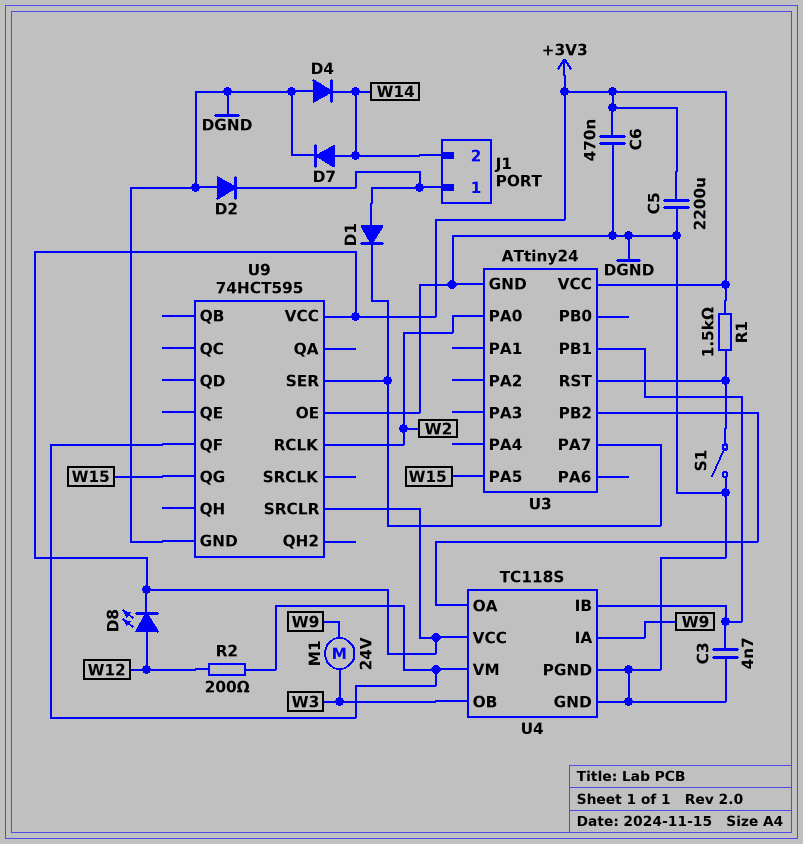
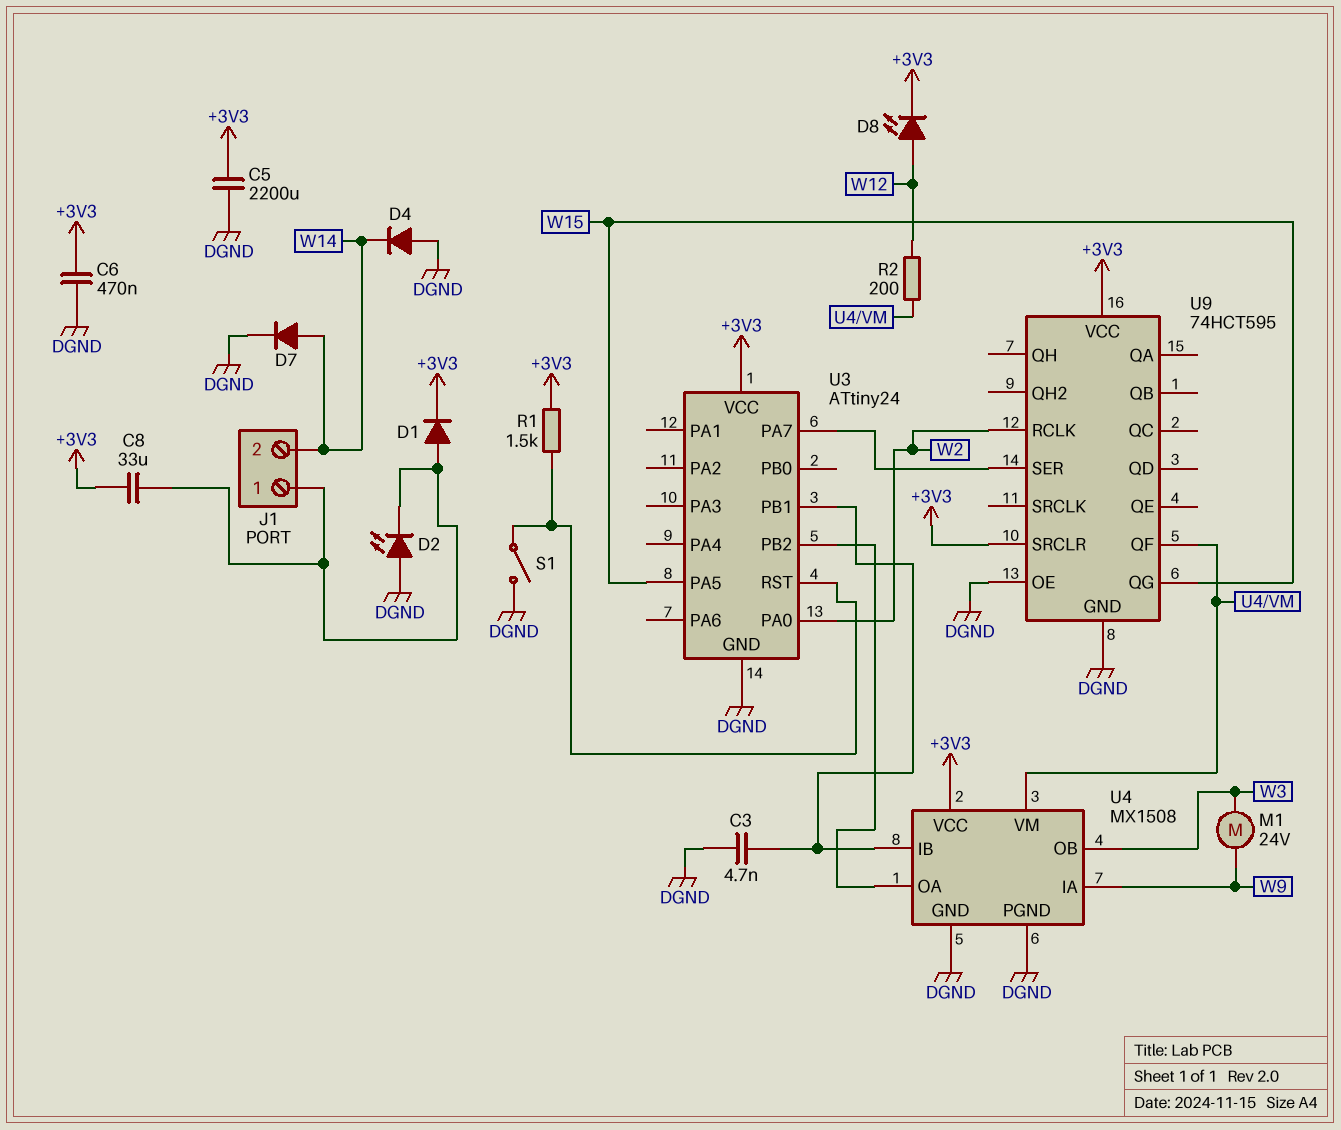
C8: none -> 33uF (+3V3, J1/1)
D1: diode (A J1/1, K U3/PA7) -> diode (A J1/1, K +3V3)
D2: diode (A DGND, K J1/1) -> LED (A DGND, K J1/1)
U4: TC118S -> MX1508

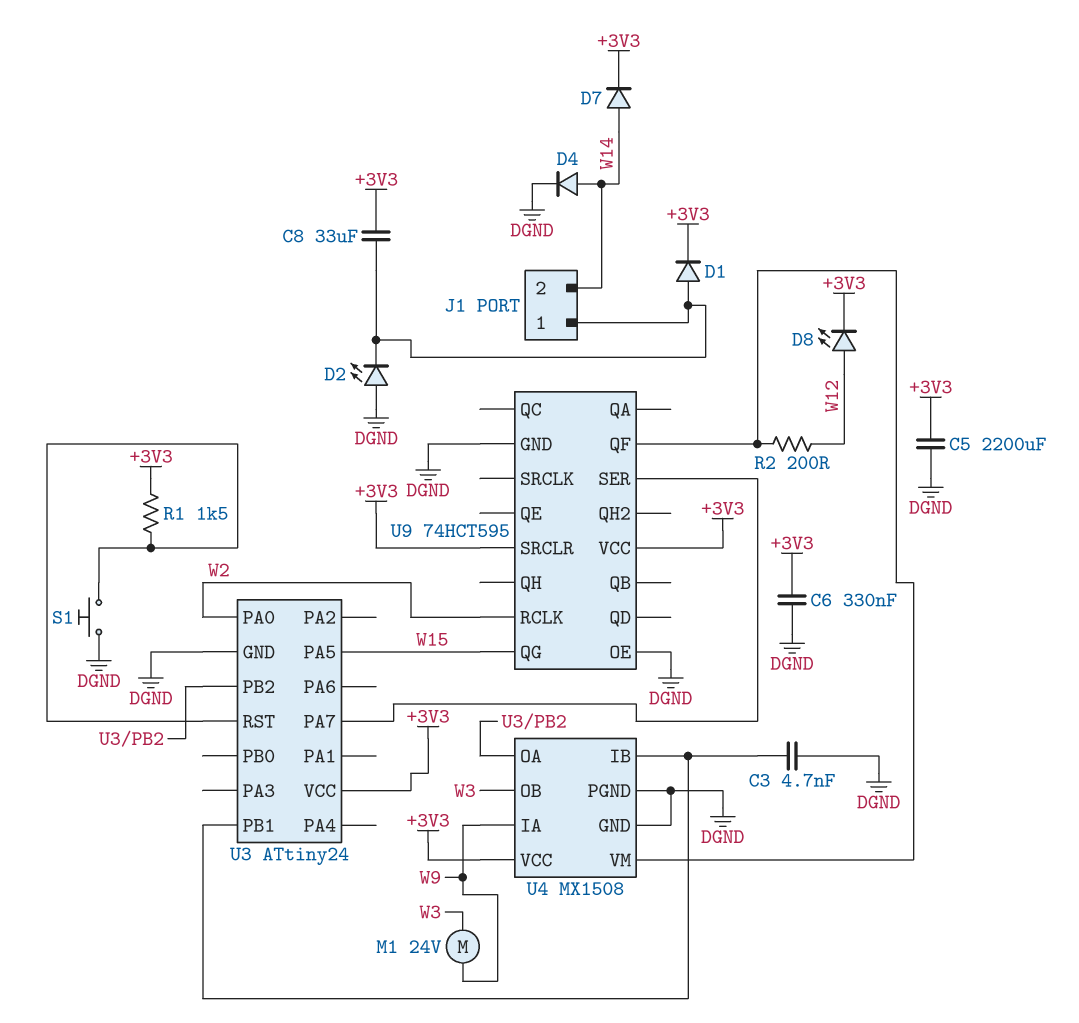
C6: 470nF (+3V3, DGND) -> 330nF (+3V3, DGND)
D4: diode (A DGND, K W14) -> diode (A W14, K DGND)
D7: diode (A W14, K DGND) -> diode (A W14, K +3V3)
S1: switch (DGND, U3/RST) -> button (DGND, U3/RST)

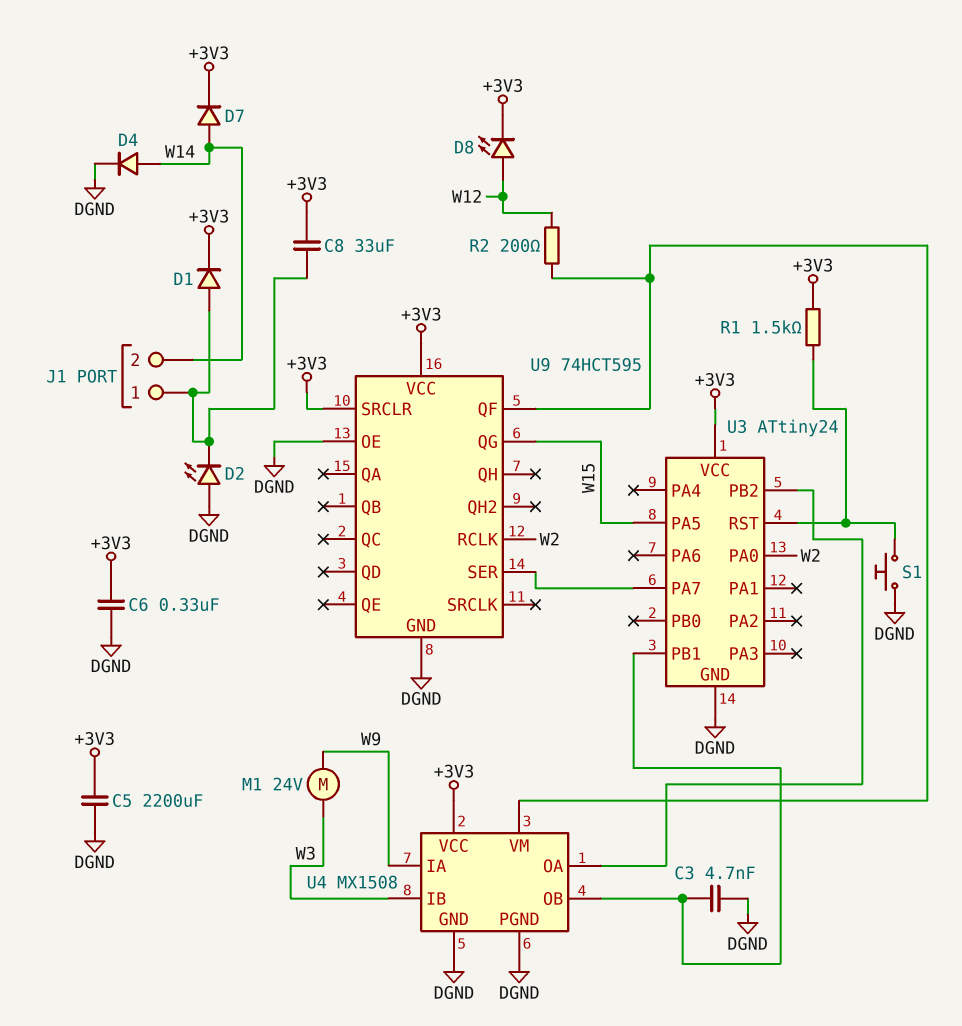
U4 pin IB: U3/PB1 -> W3
U4 pin OB: W3 -> U3/PB1

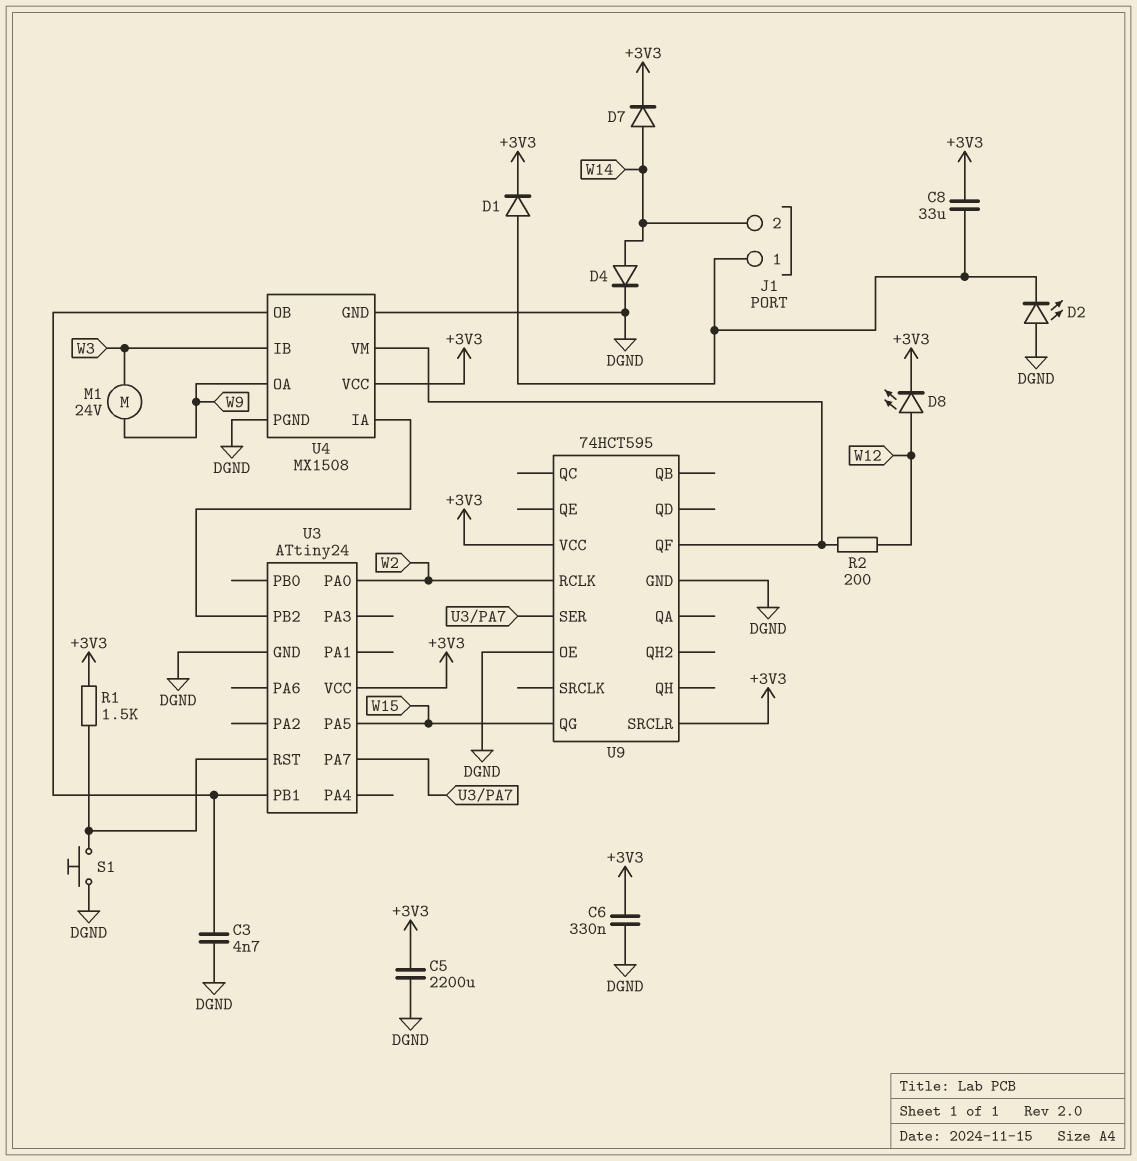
U4 pin IA: W9 -> U3/PB2
U4 pin OA: U3/PB2 -> W9

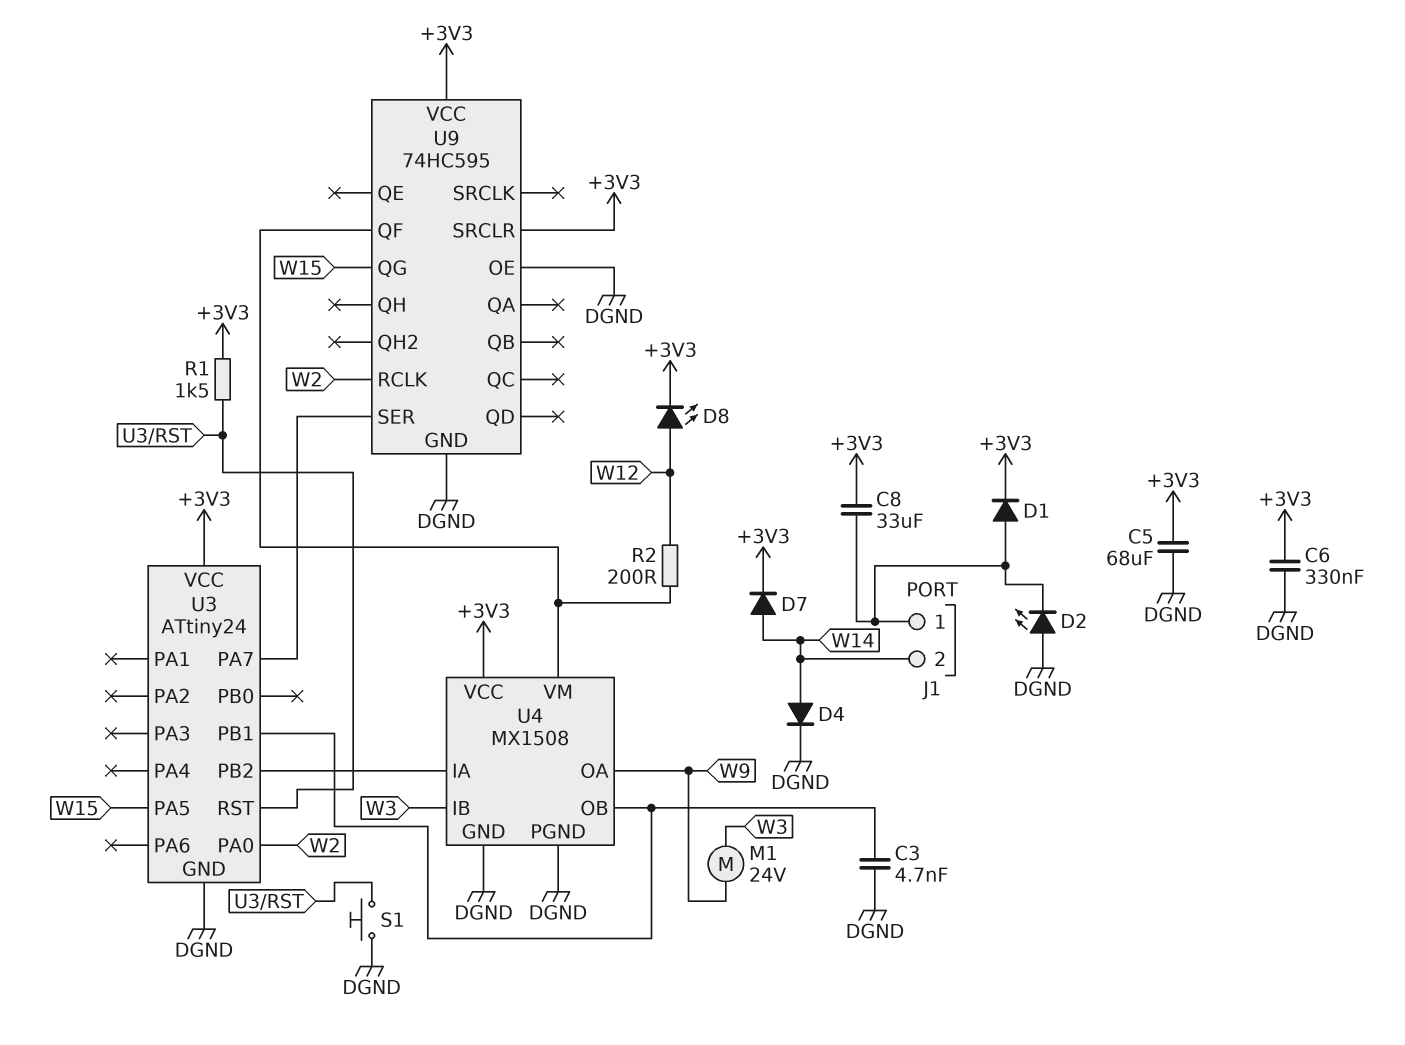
C5: 2200uF (+3V3, DGND) -> 68uF (+3V3, DGND)
U9: 74HCT595 -> 74HC595

